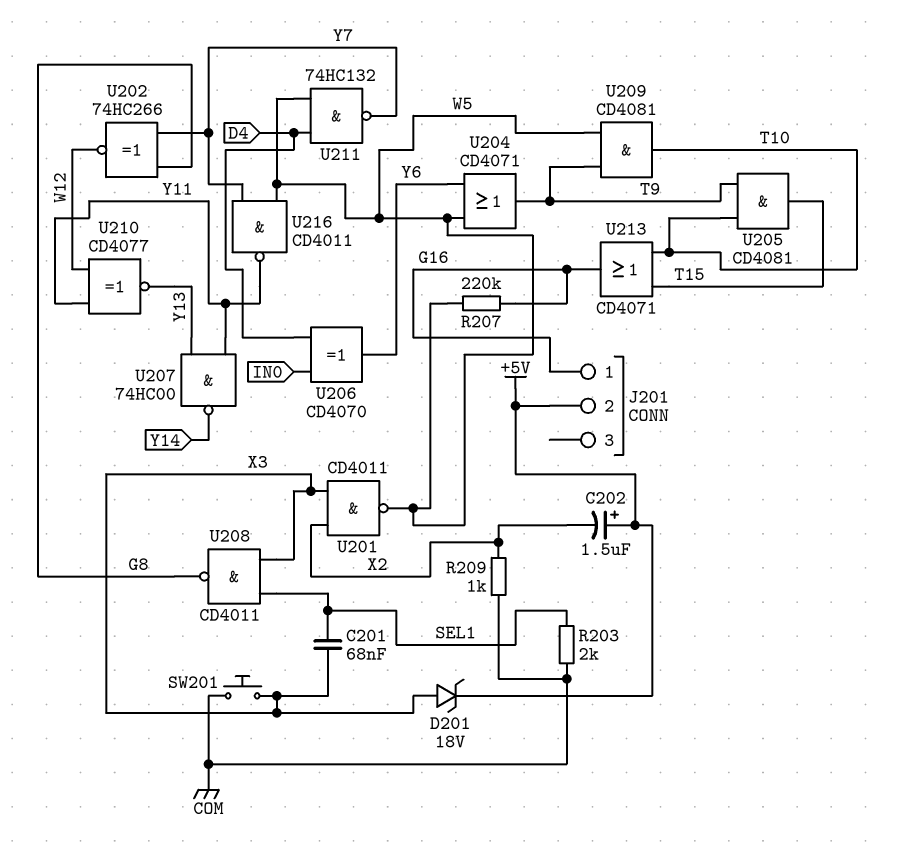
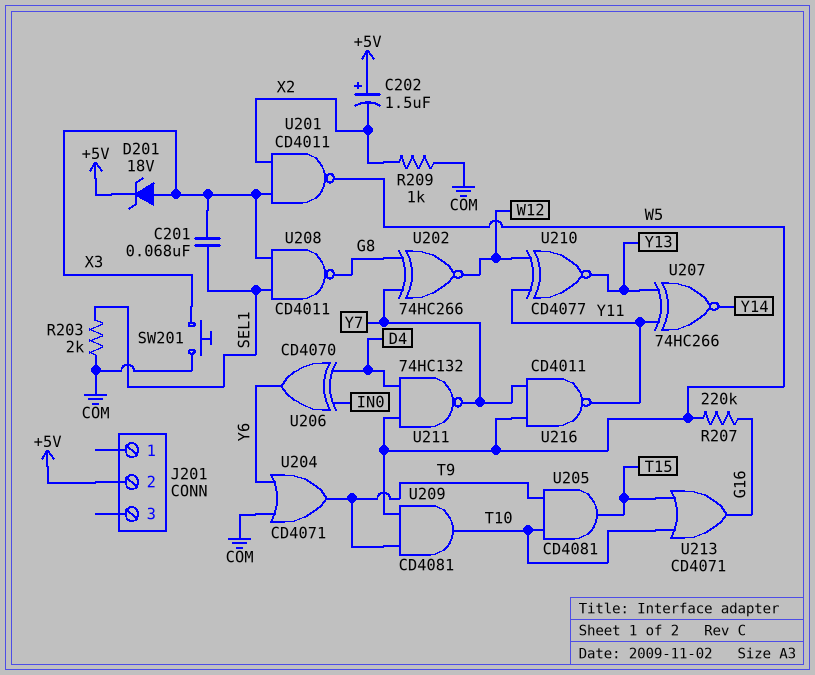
J201 pin 1: G16 -> none
U204: OR CD4071 (in W5, in Y6, out T9) -> OR CD4071 (in COM, in Y6, out T9)
U207: NAND 74HC00 (in Y11, in Y13, out Y14) -> XNOR 74HC266 (in Y11, in Y13, out Y14)

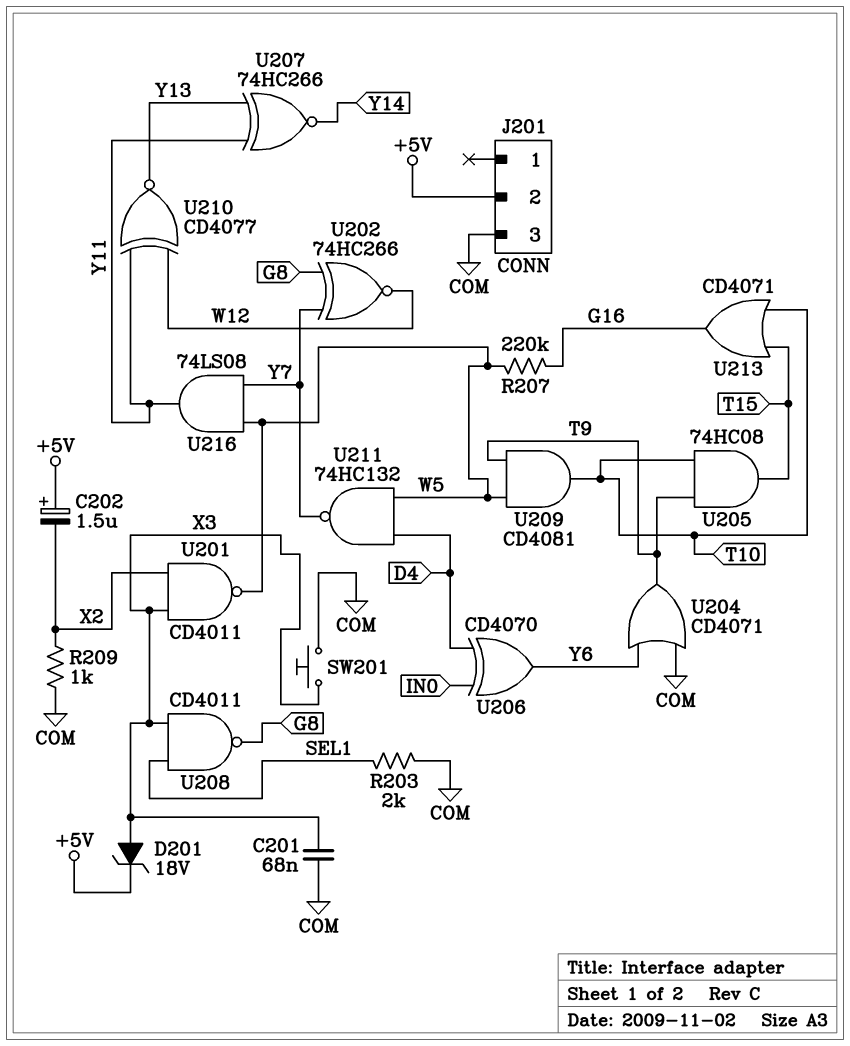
C201: 68nF (SEL1, X3) -> 68nF (COM, X3)
J201 pin 3: none -> COM
U205: AND CD4081 (in T9, in T10, out T15) -> AND 74HC08 (in T9, in T10, out T15)
U216: NAND CD4011 (in W5, in Y7, out Y11) -> AND 74LS08 (in W5, in Y7, out Y11)

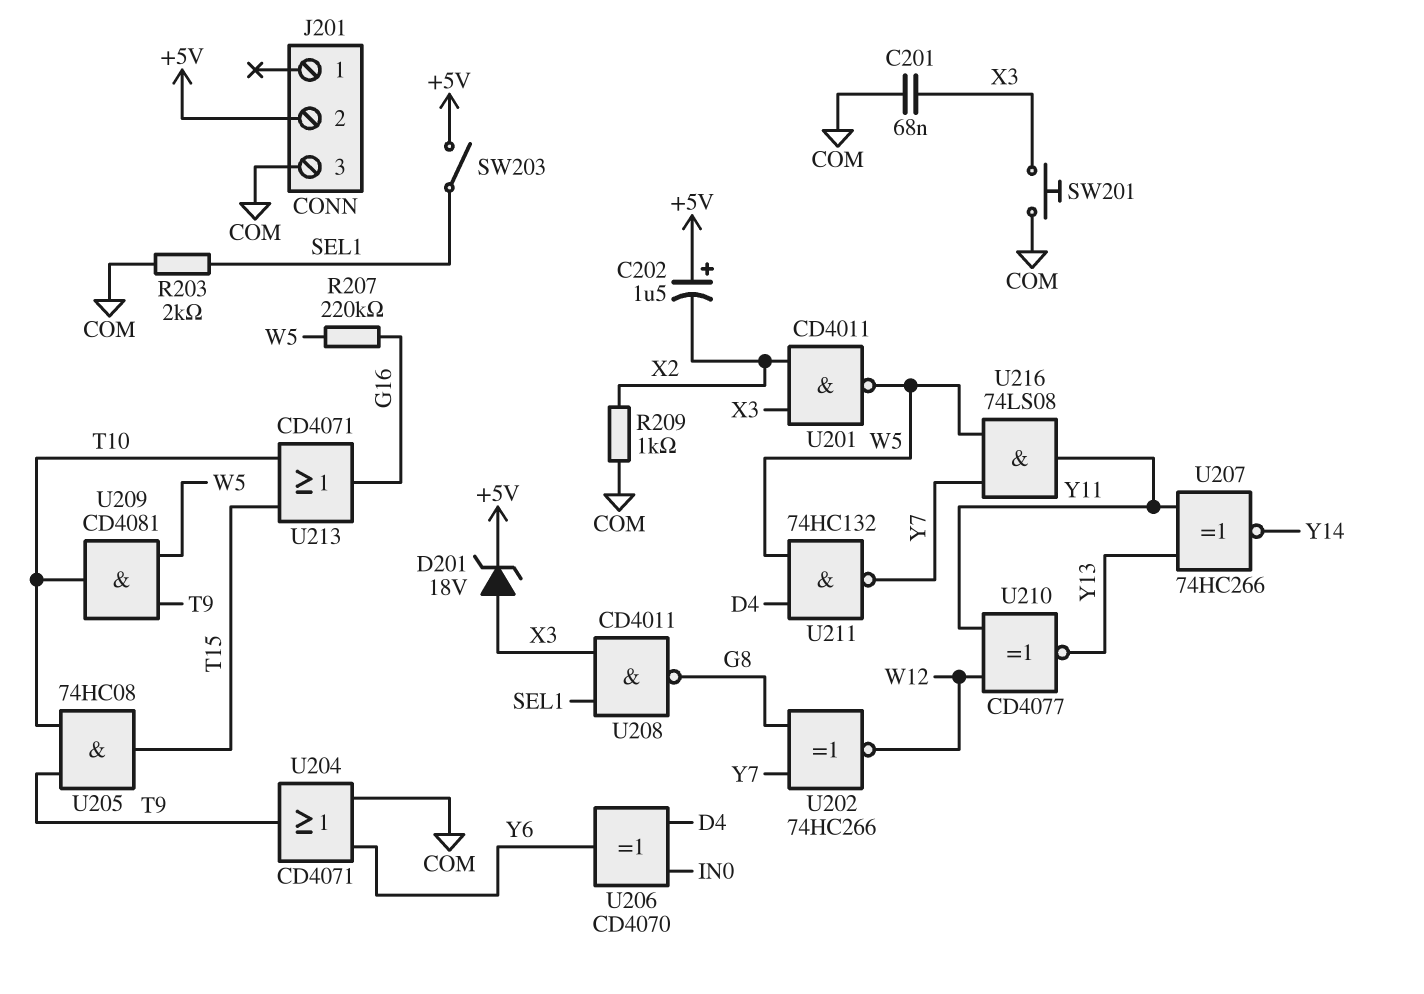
SW203: none -> switch (+5V, SEL1)

